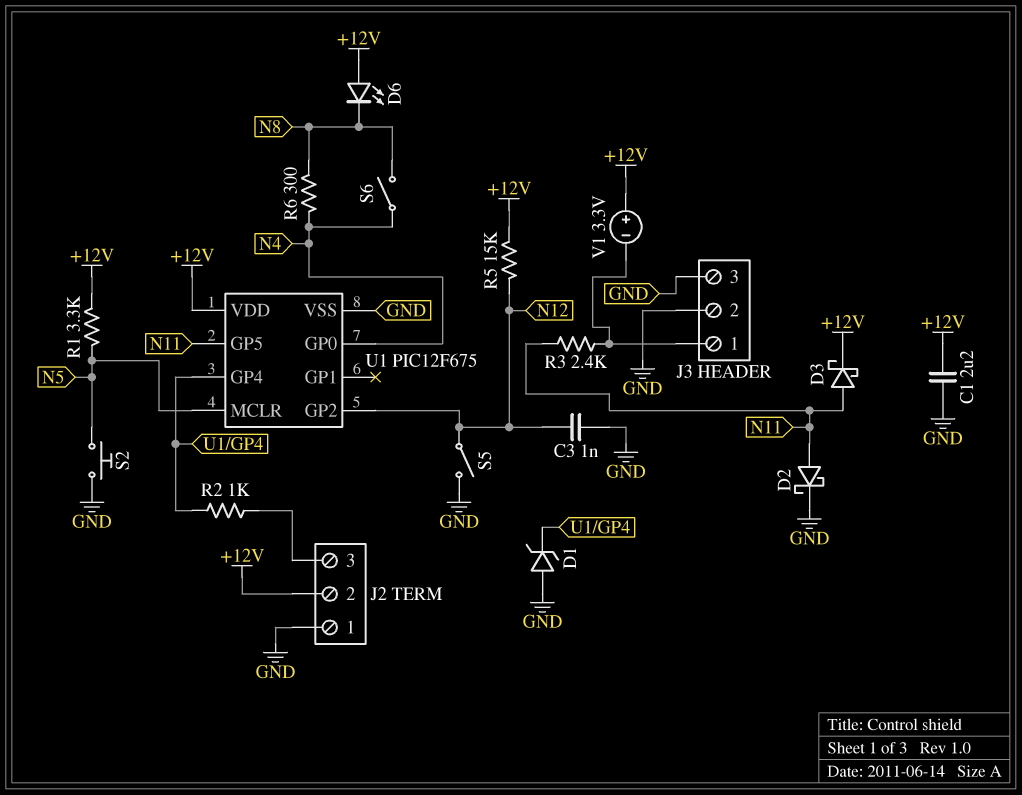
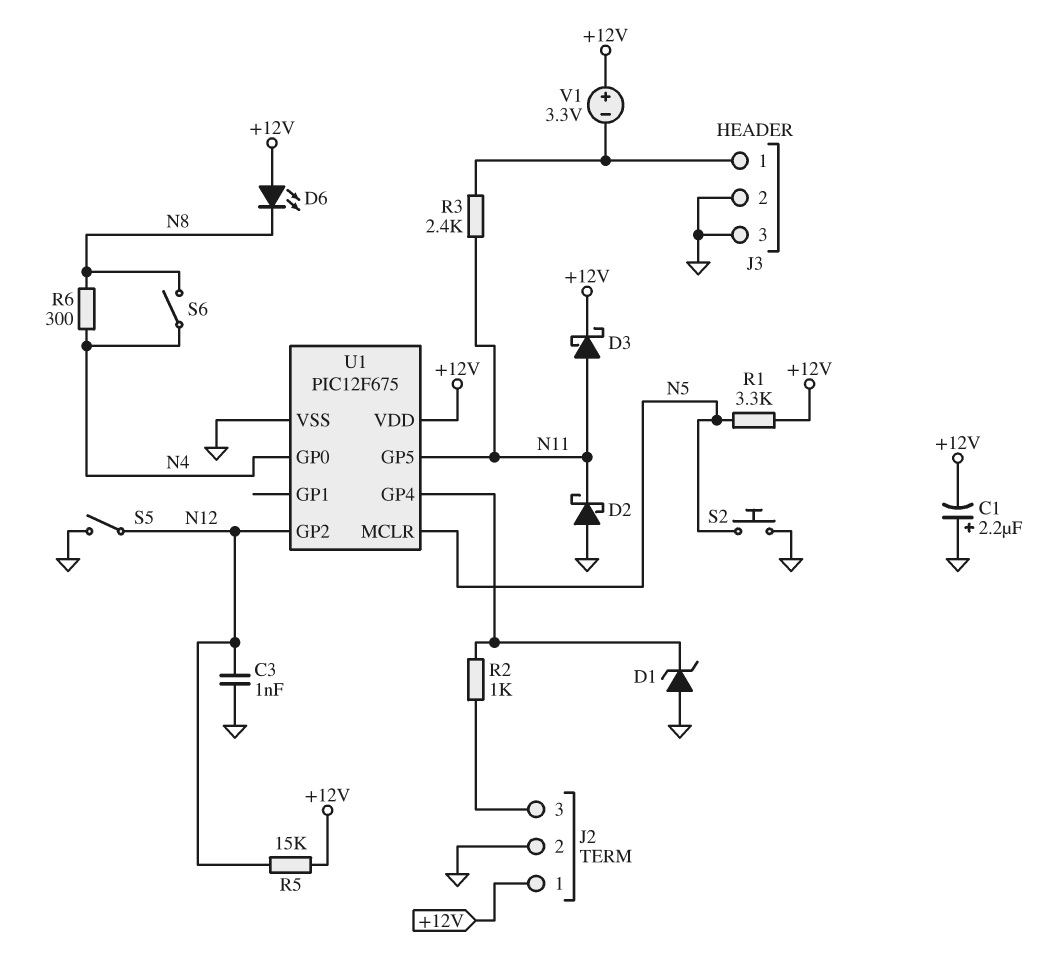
C1: 2.2uF (+12V, GND) -> 2.2uF (plus GND, minus +12V)
D2: schottky (A N11, K GND) -> schottky (A GND, K N11)
J2 pin 1: GND -> +12V
J2 pin 2: +12V -> GND

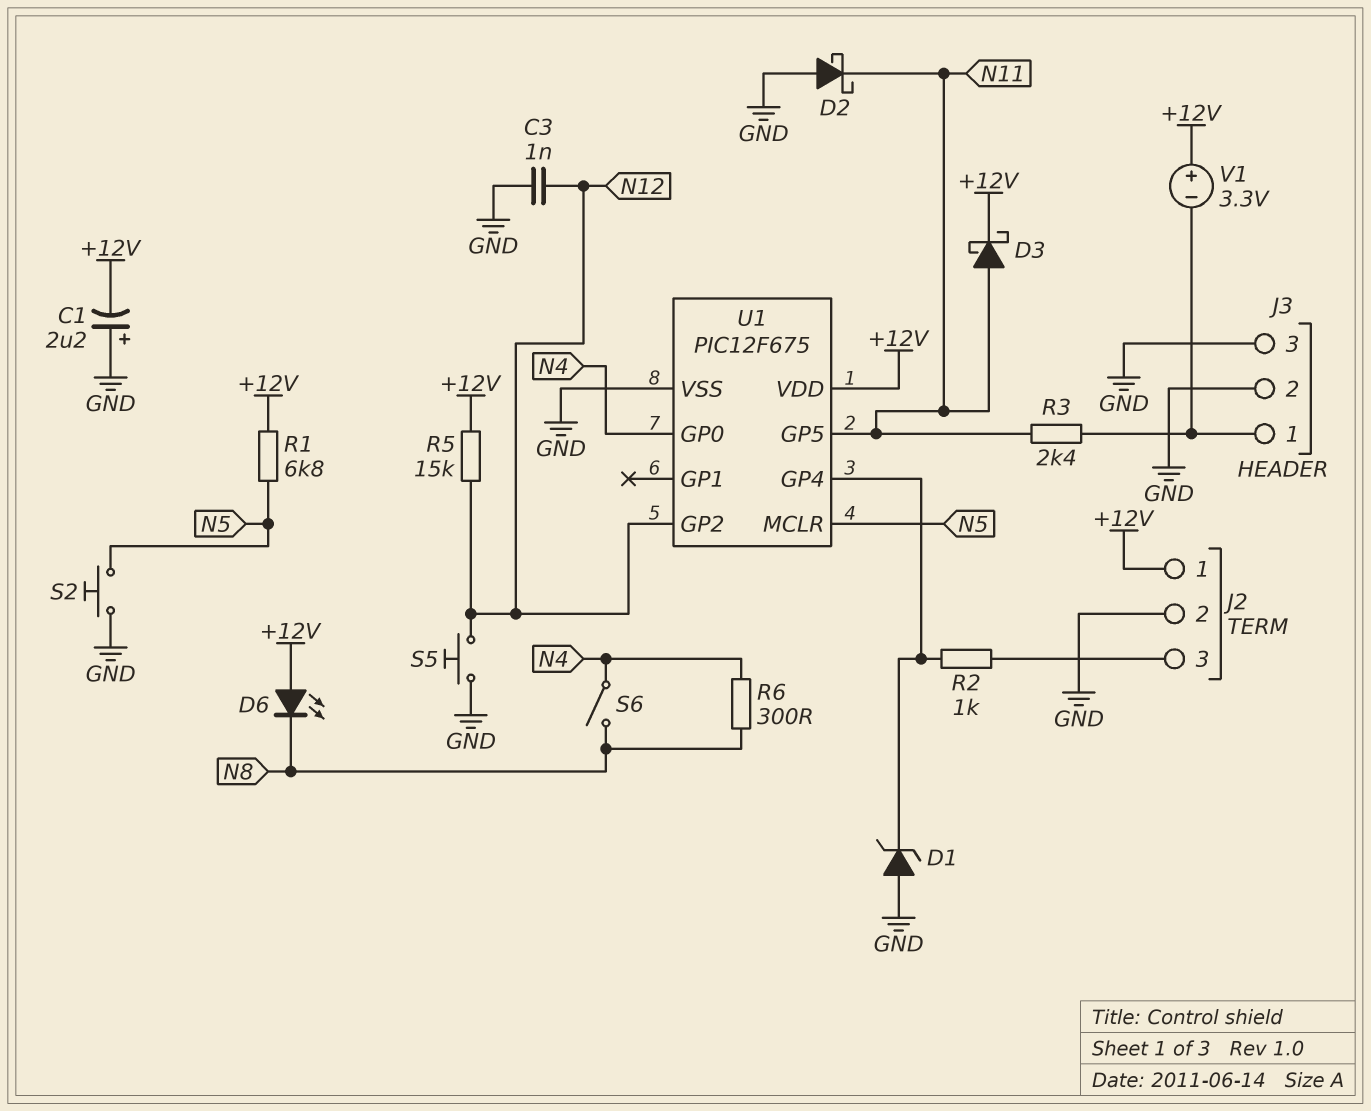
R1: 3.3k (+12V, N5) -> 6.8k (+12V, N5)
S5: switch (GND, N12) -> button (GND, N12)

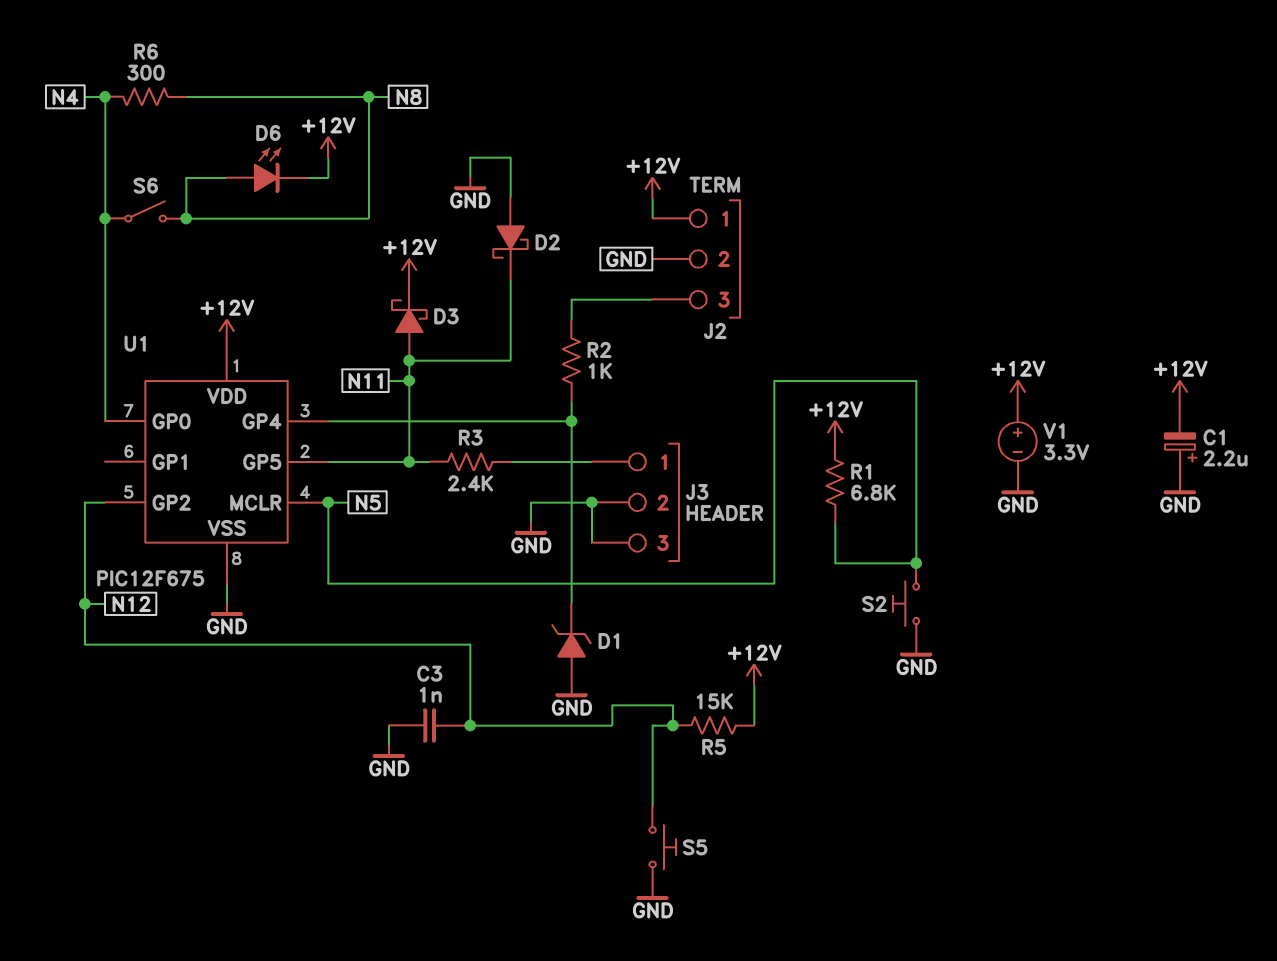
D6: LED (A +12V, K N8) -> LED (A N8, K +12V)
V1: 3.3V (plus +12V, minus J3/1) -> 3.3V (plus +12V, minus GND)

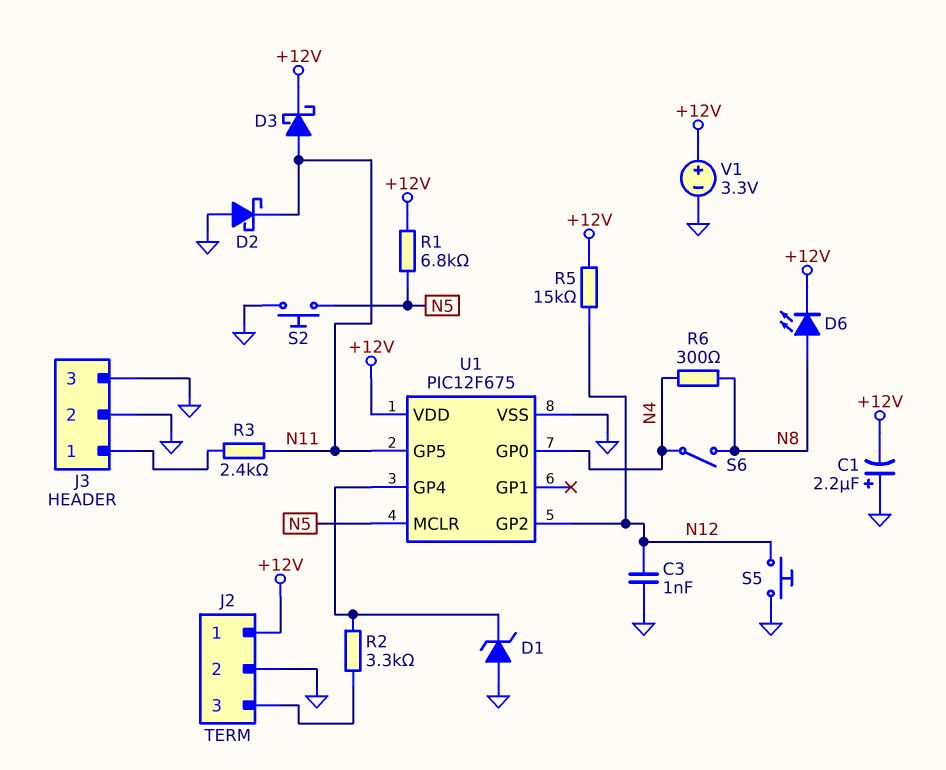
R2: 1k (J2/3, U1/GP4) -> 3.3k (J2/3, U1/GP4)

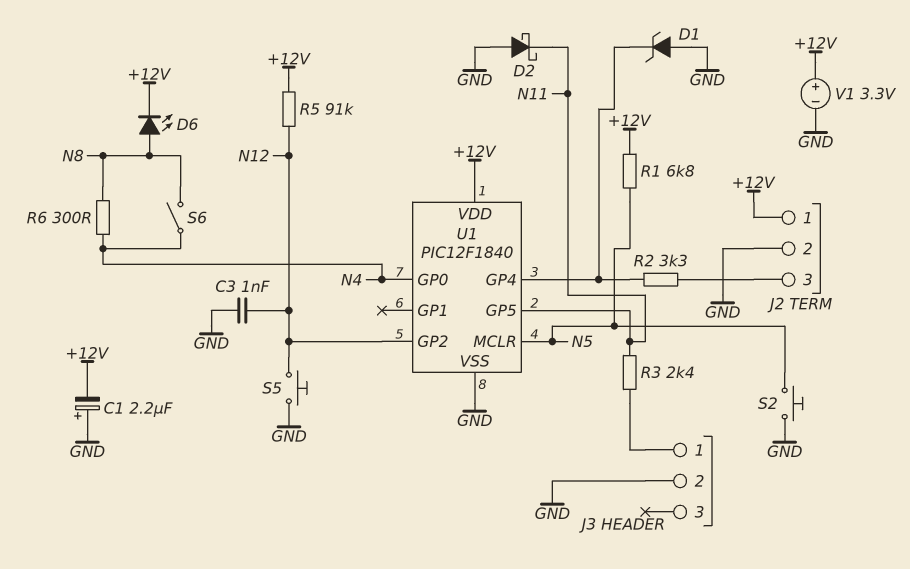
D3: schottky (A N11, K +12V) -> none
J3 pin 3: GND -> none
R5: 15k (+12V, N12) -> 91k (+12V, N12)
U1: PIC12F675 -> PIC12F1840

